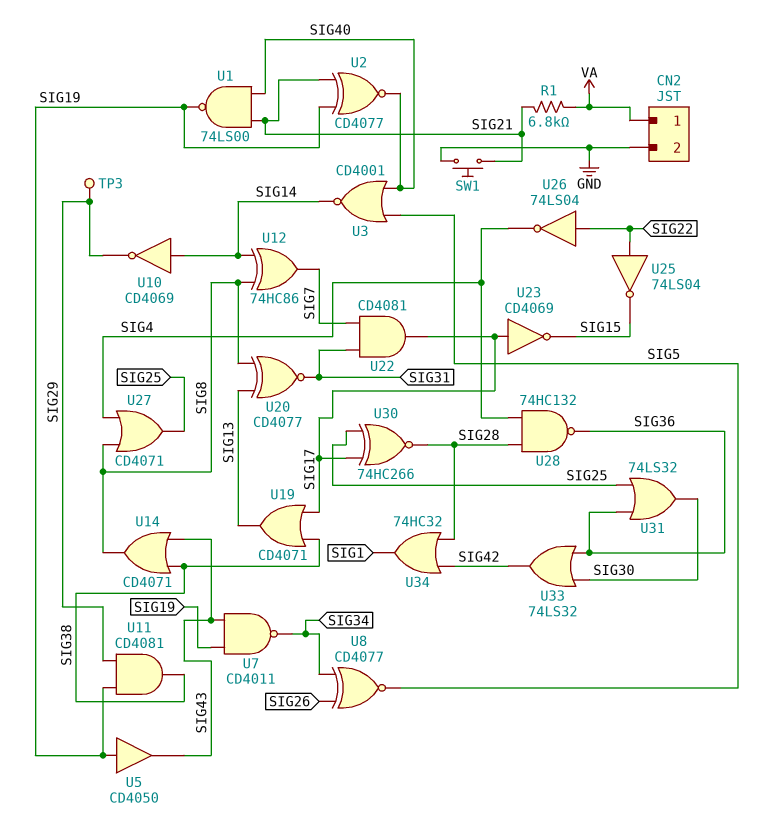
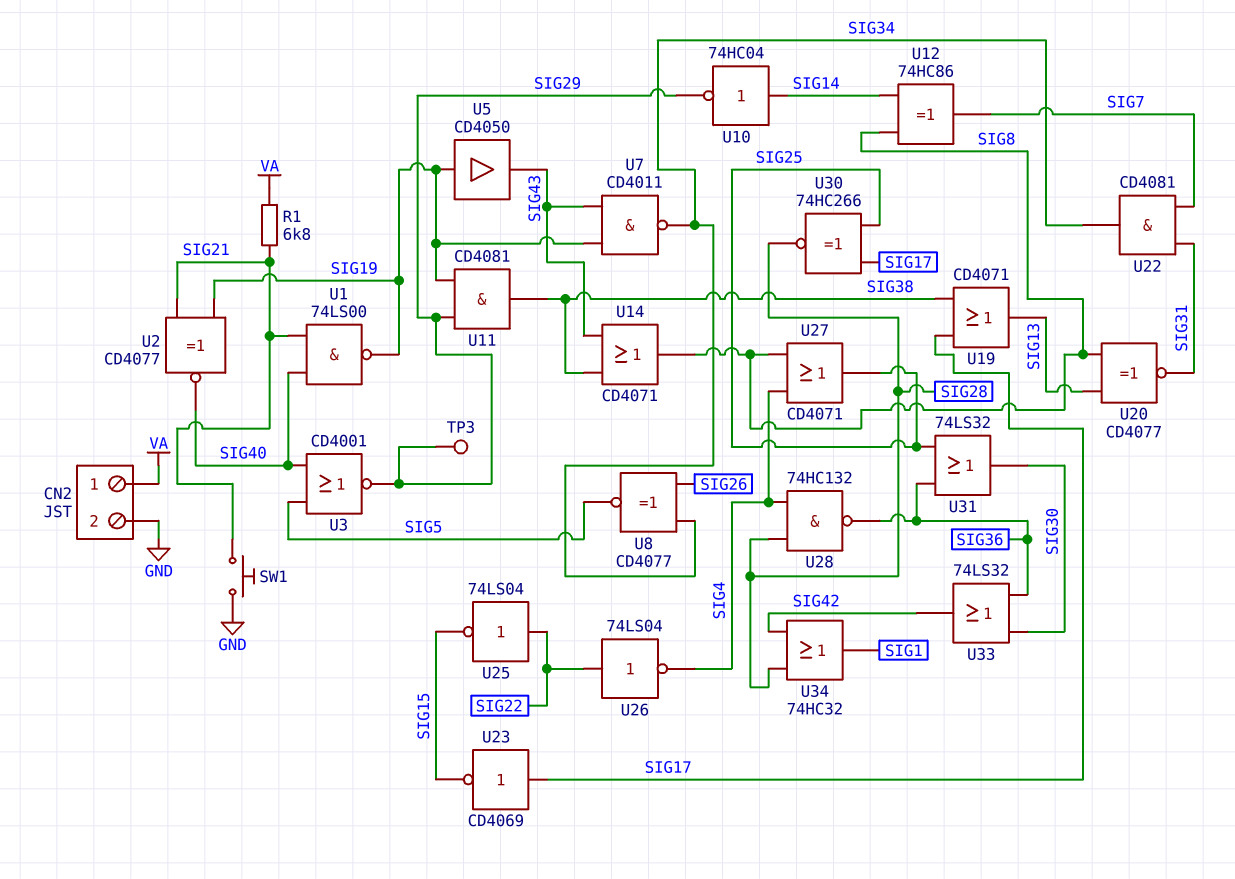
U3: NOR CD4001 (in SIG5, in SIG40, out SIG14) -> NOR CD4001 (in SIG5, in SIG40, out SIG29)
U10: NOT CD4069 (in SIG14, out SIG29) -> NOT 74HC04 (in SIG14, out SIG29)
U22: AND CD4081 (in SIG7, in SIG31, out SIG17) -> AND CD4081 (in SIG7, in SIG31, out SIG34)

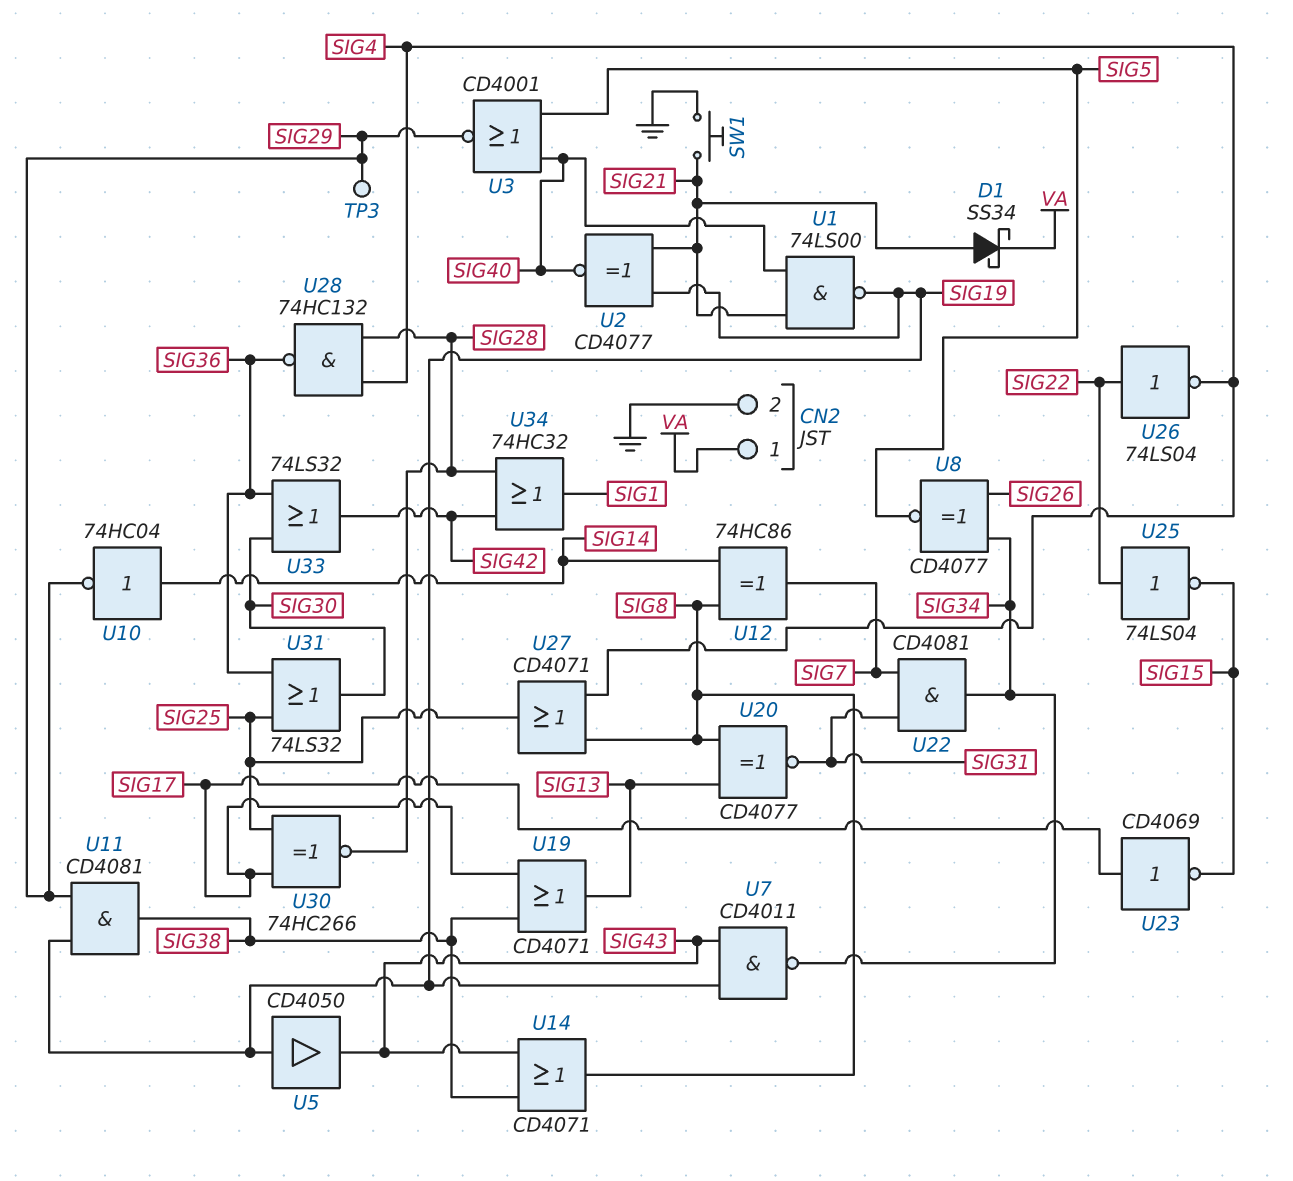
D1: none -> schottky SS34 (A SIG21, K VA)
R1: 6.8k (SIG21, VA) -> none

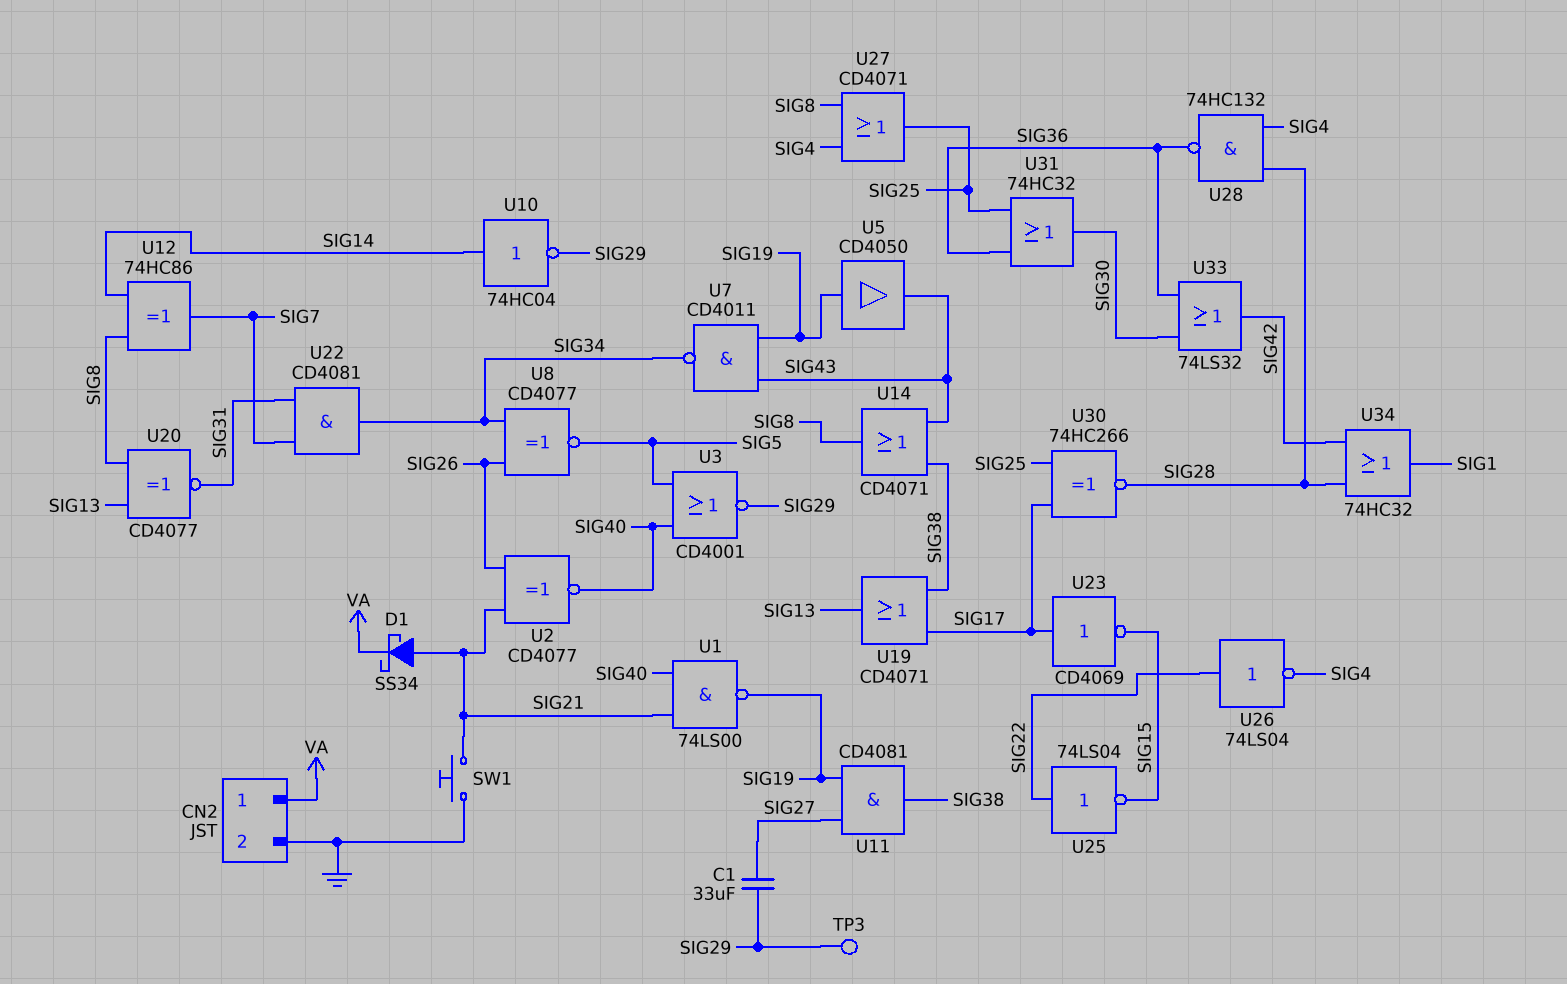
C1: none -> 33uF (SIG27, SIG29)
U2: XNOR CD4077 (in SIG19, in SIG21, out SIG40) -> XNOR CD4077 (in SIG21, in SIG26, out SIG40)
U11: AND CD4081 (in SIG19, in SIG29, out SIG38) -> AND CD4081 (in SIG19, in SIG27, out SIG38)
U31: OR 74LS32 (in SIG25, in SIG36, out SIG30) -> OR 74HC32 (in SIG25, in SIG36, out SIG30)

